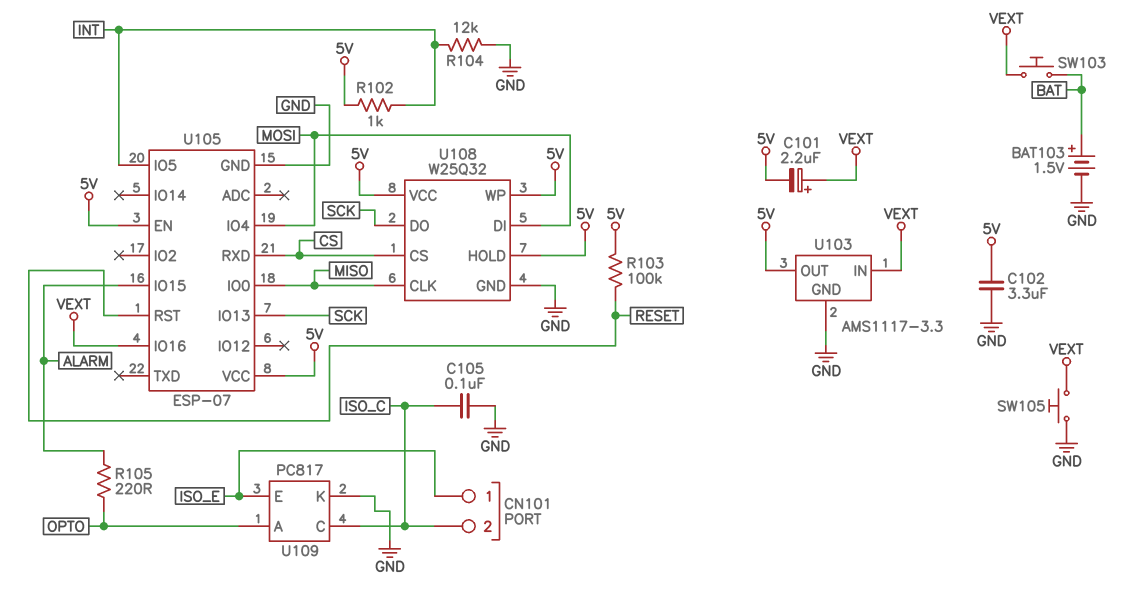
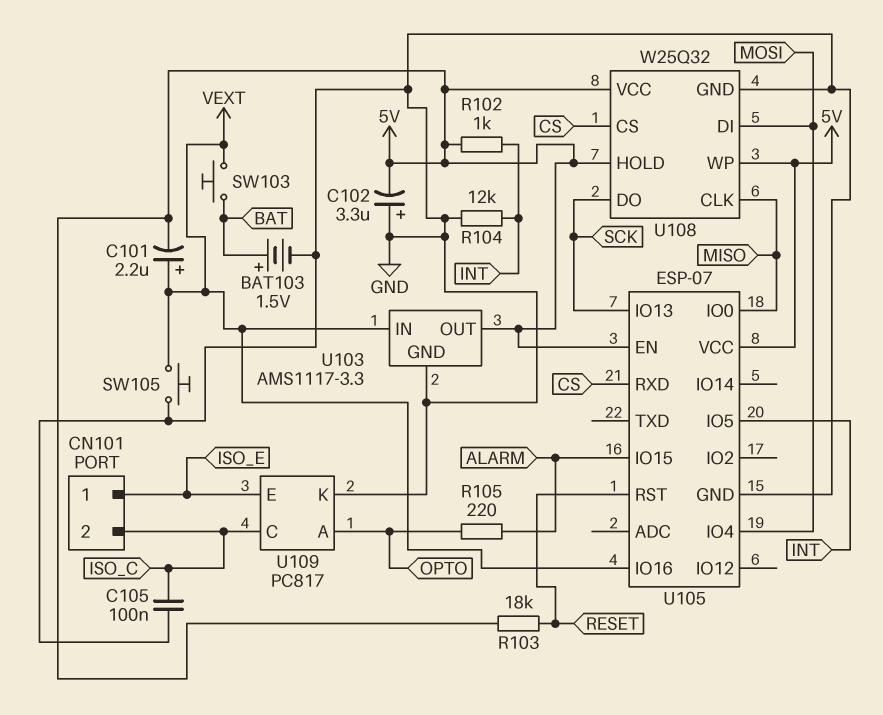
C102: 3.3uF (5V, GND) -> 3.3uF (plus GND, minus 5V)
R103: 100k (5V, RESET) -> 18k (5V, RESET)

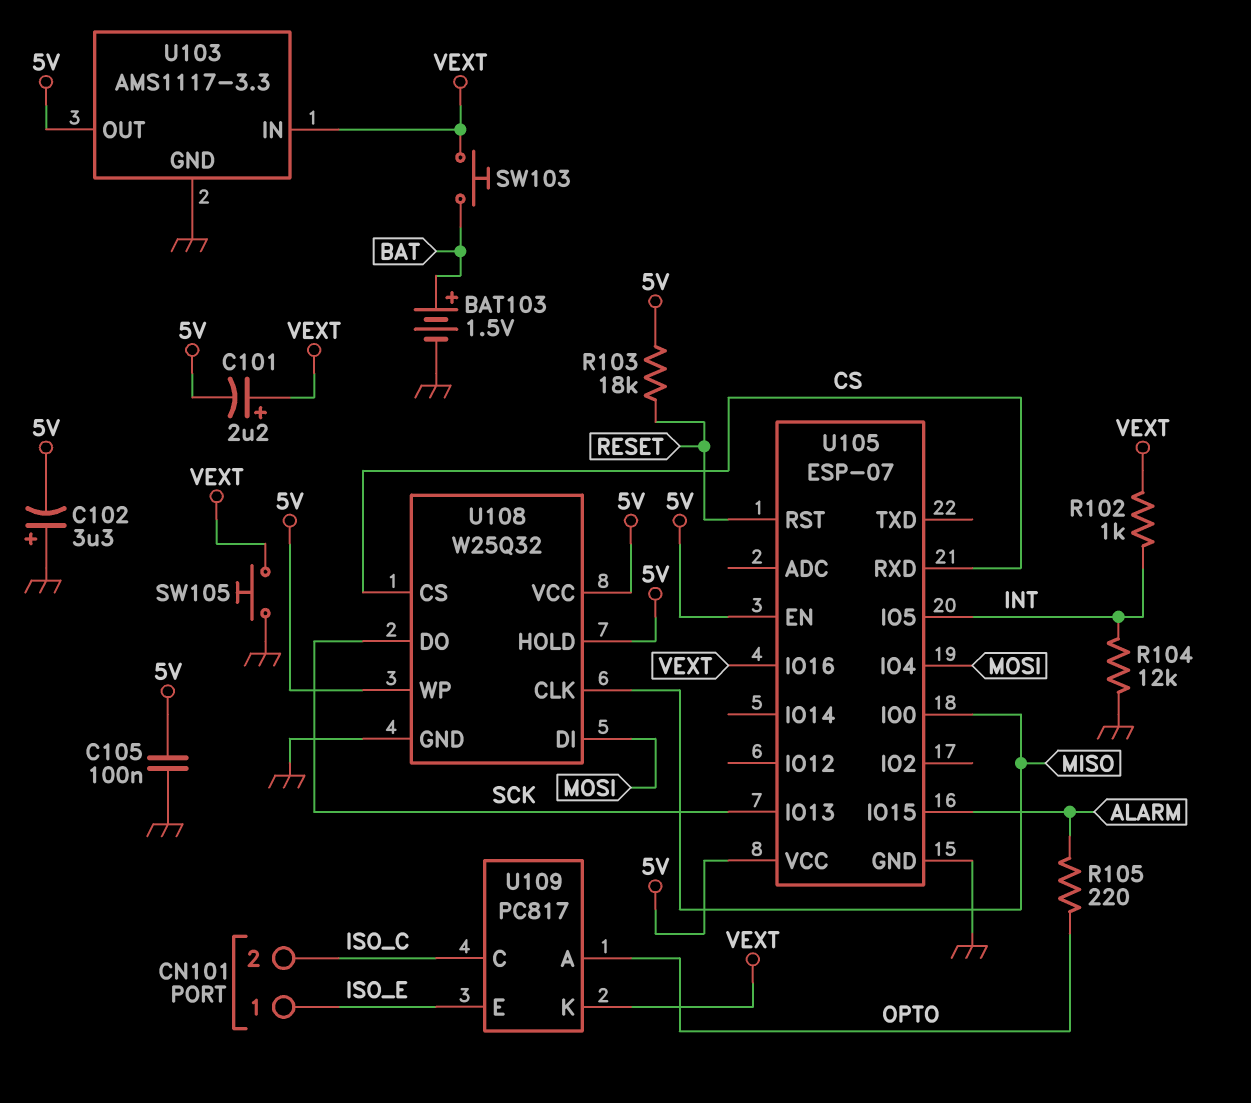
C105: 100nF (GND, ISO_C) -> 100nF (5V, GND)
R102: 1k (5V, INT) -> 1k (INT, VEXT)
U109 pin K: GND -> VEXT

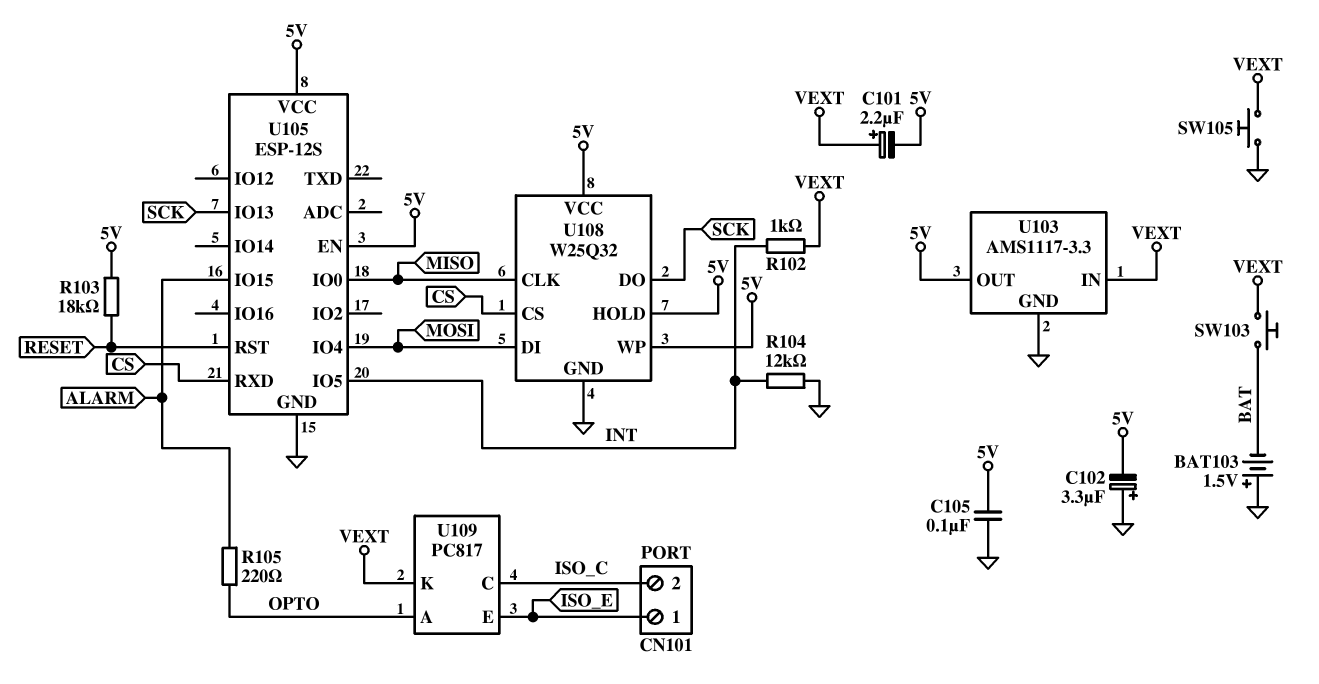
BAT103: 1.5V (plus BAT, minus GND) -> 1.5V (plus GND, minus BAT)
U105: ESP-07 -> ESP-12S
U105 pin IO16: VEXT -> none

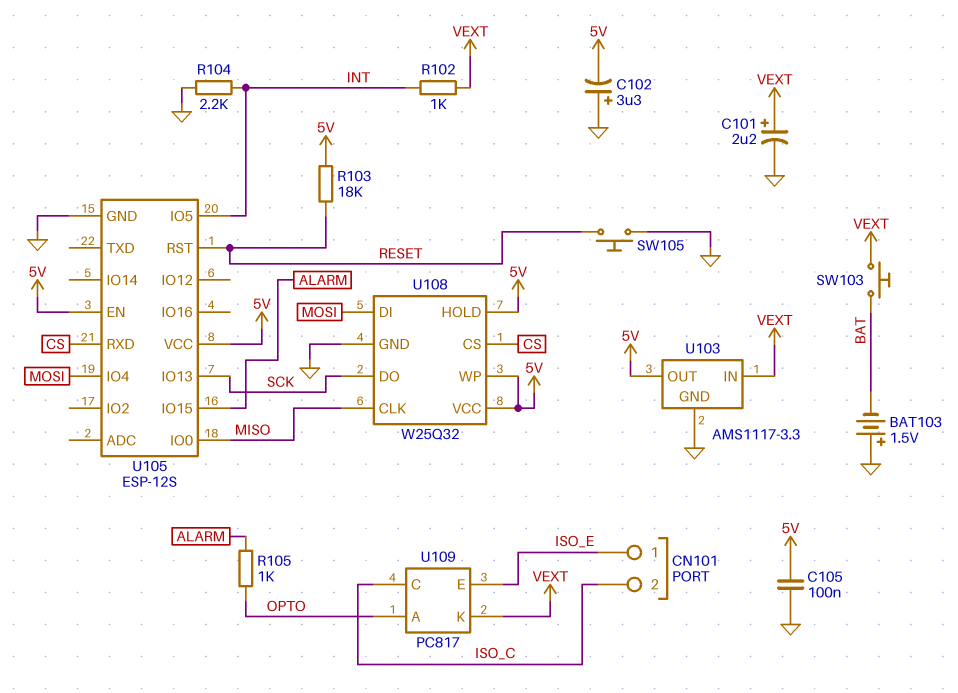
C101: 2.2uF (plus VEXT, minus 5V) -> 2.2uF (plus VEXT, minus GND)
R104: 12k (GND, INT) -> 2.2k (GND, INT)
R105: 220 (ALARM, OPTO) -> 1k (ALARM, OPTO)
SW105: button (GND, VEXT) -> button (GND, RESET)

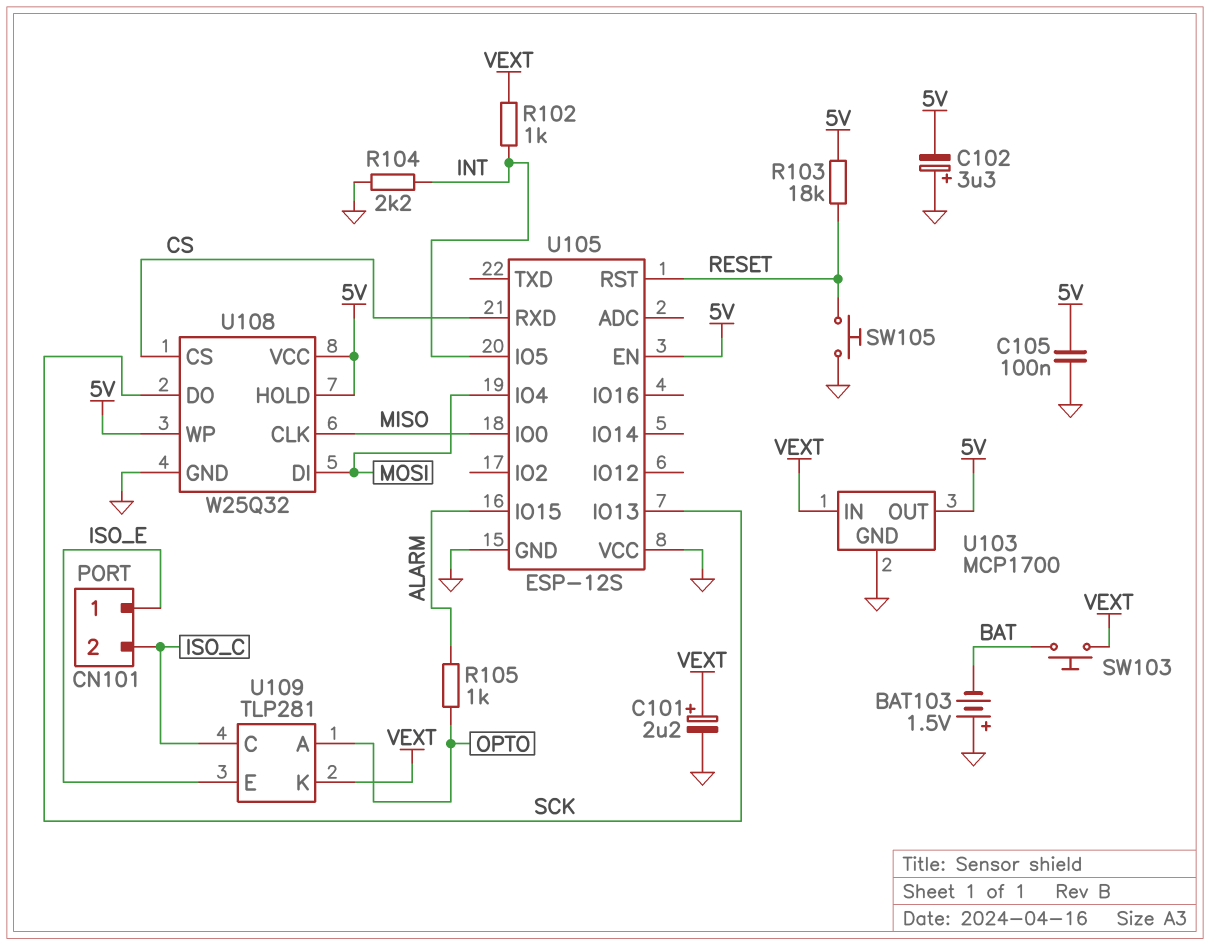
U103: AMS1117-3.3 -> MCP1700
U105 pin VCC: 5V -> GND
U109: PC817 -> TLP281

